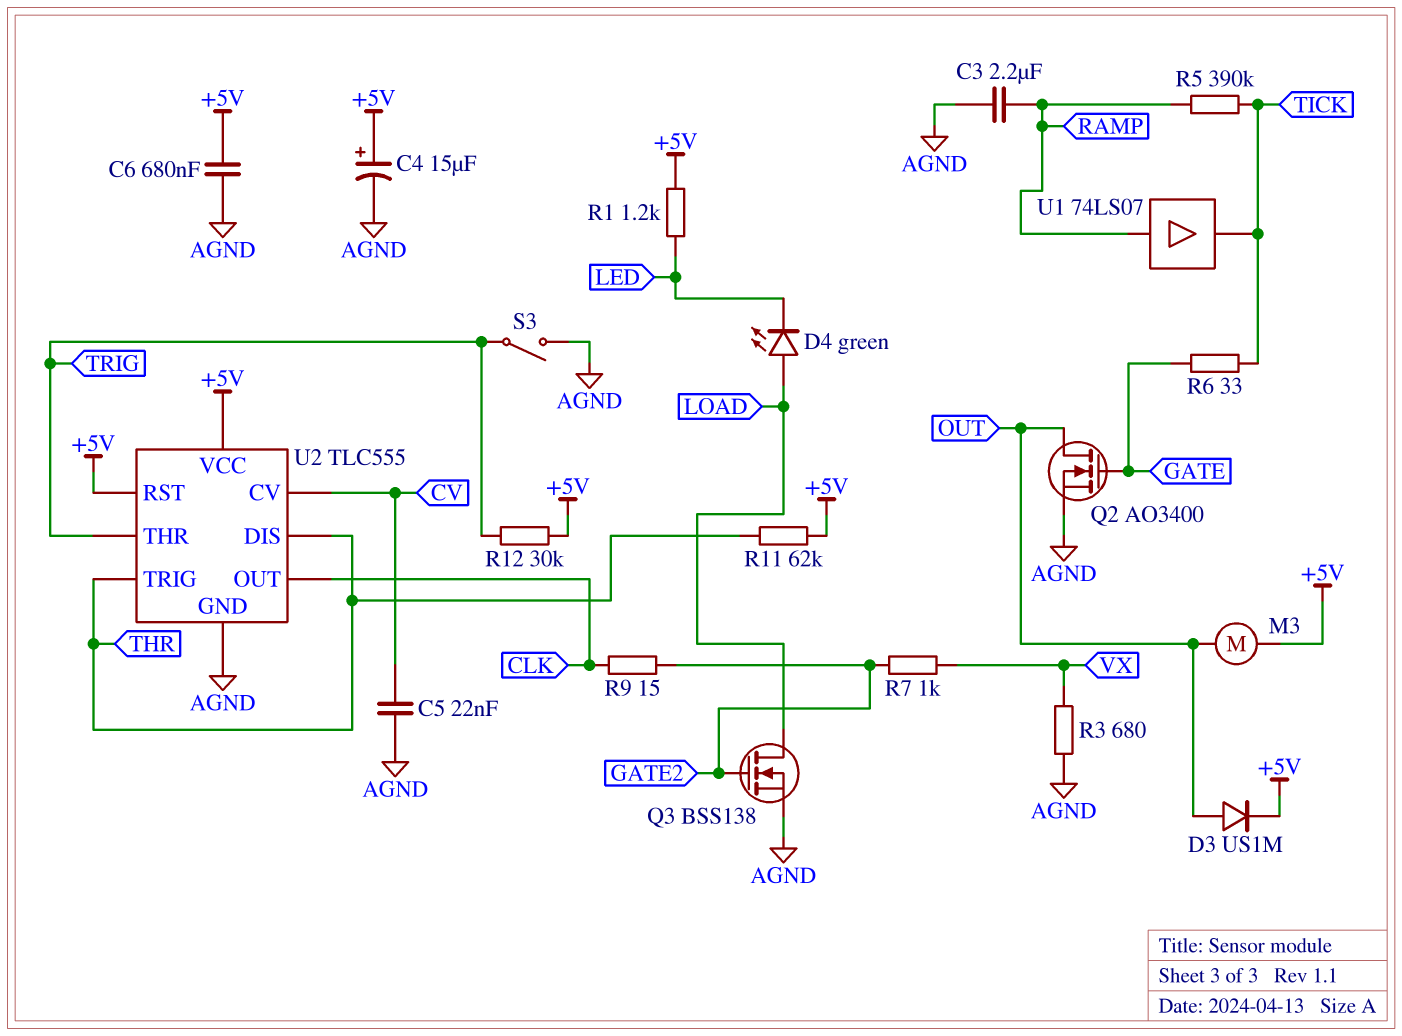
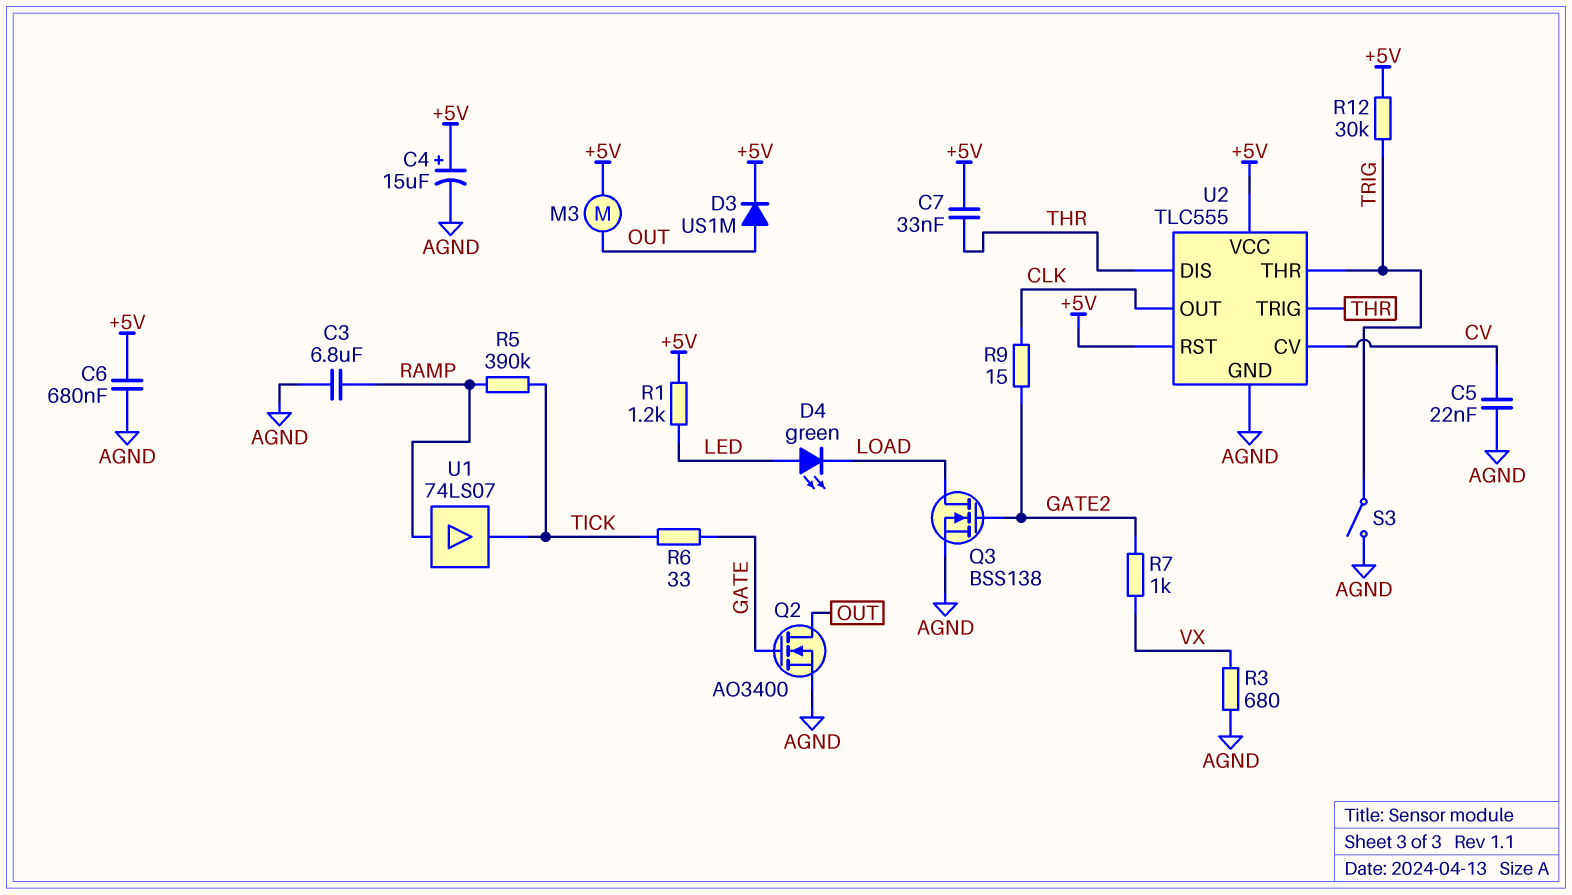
C3: 2.2uF (AGND, RAMP) -> 6.8uF (AGND, RAMP)
C7: none -> 33nF (+5V, THR)
D4: LED green (A LOAD, K LED) -> LED green (A LED, K LOAD)
R11: 62k (+5V, THR) -> none

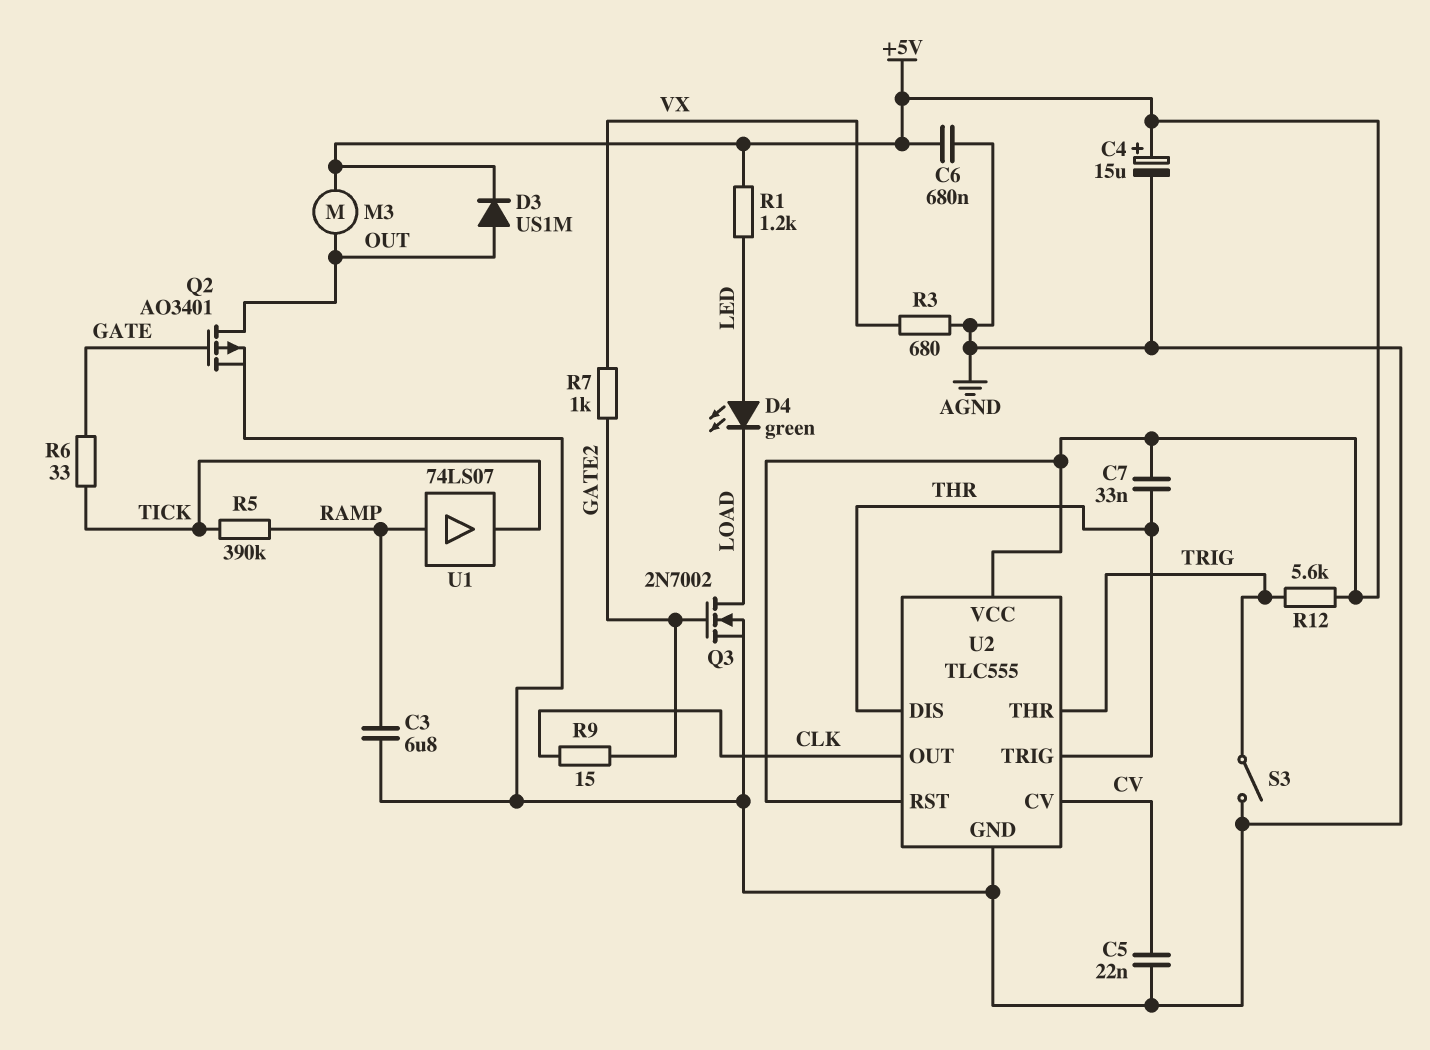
Q2: NMOS AO3400 (G GATE, D OUT, S AGND) -> PMOS AO3401 (G GATE, D OUT, S AGND)
Q3: NMOS BSS138 (G GATE2, D LOAD, S AGND) -> NMOS 2N7002 (G GATE2, D LOAD, S AGND)
R12: 30k (+5V, TRIG) -> 5.6k (+5V, TRIG)

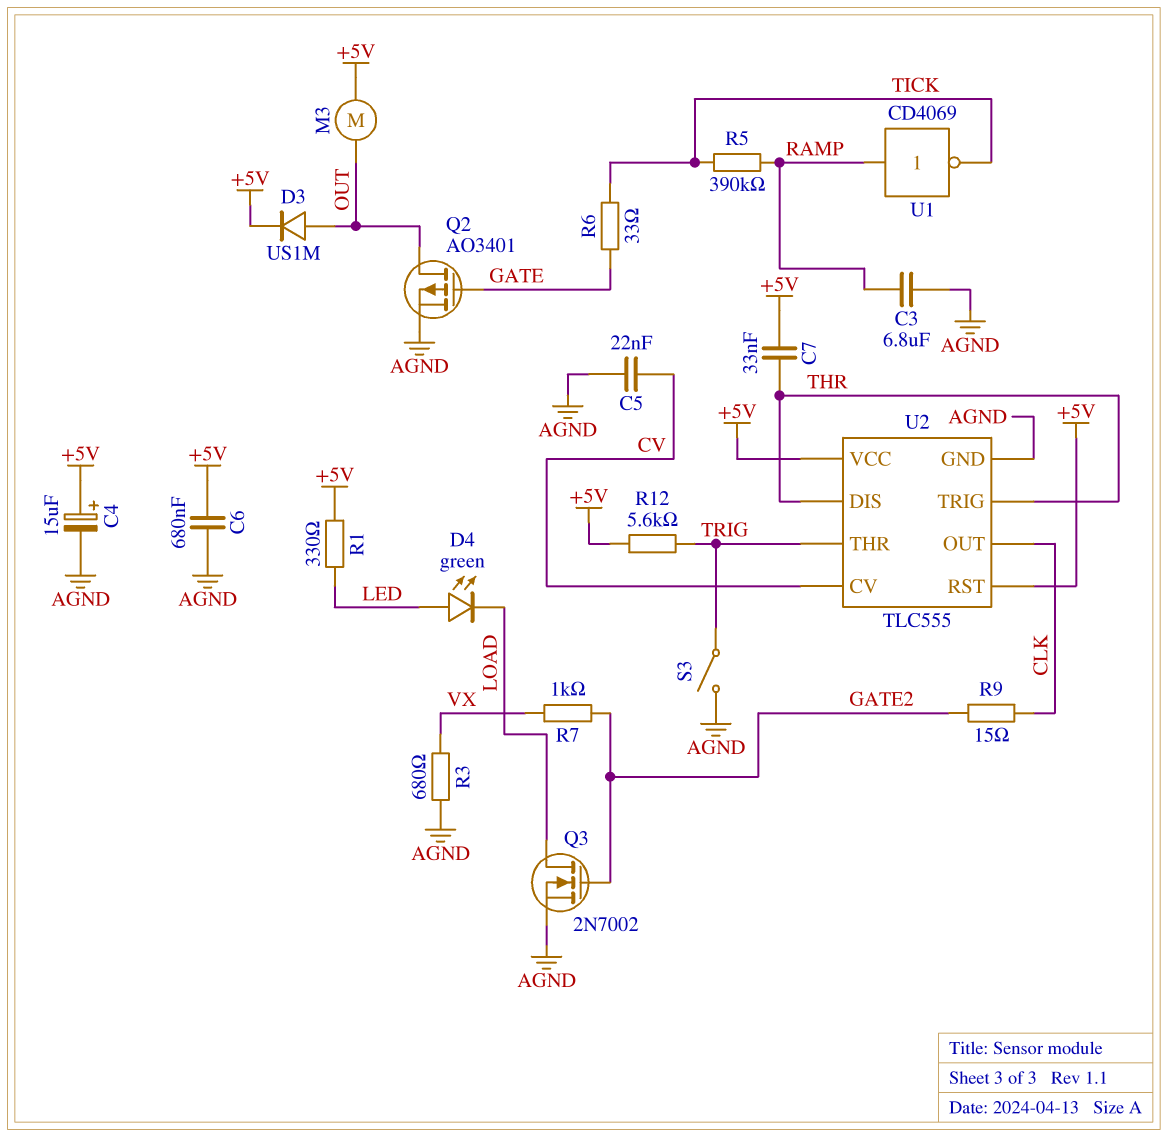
R1: 1.2k (+5V, LED) -> 330 (+5V, LED)
U1: buffer 74LS07 (in RAMP, out TICK) -> NOT CD4069 (in RAMP, out TICK)

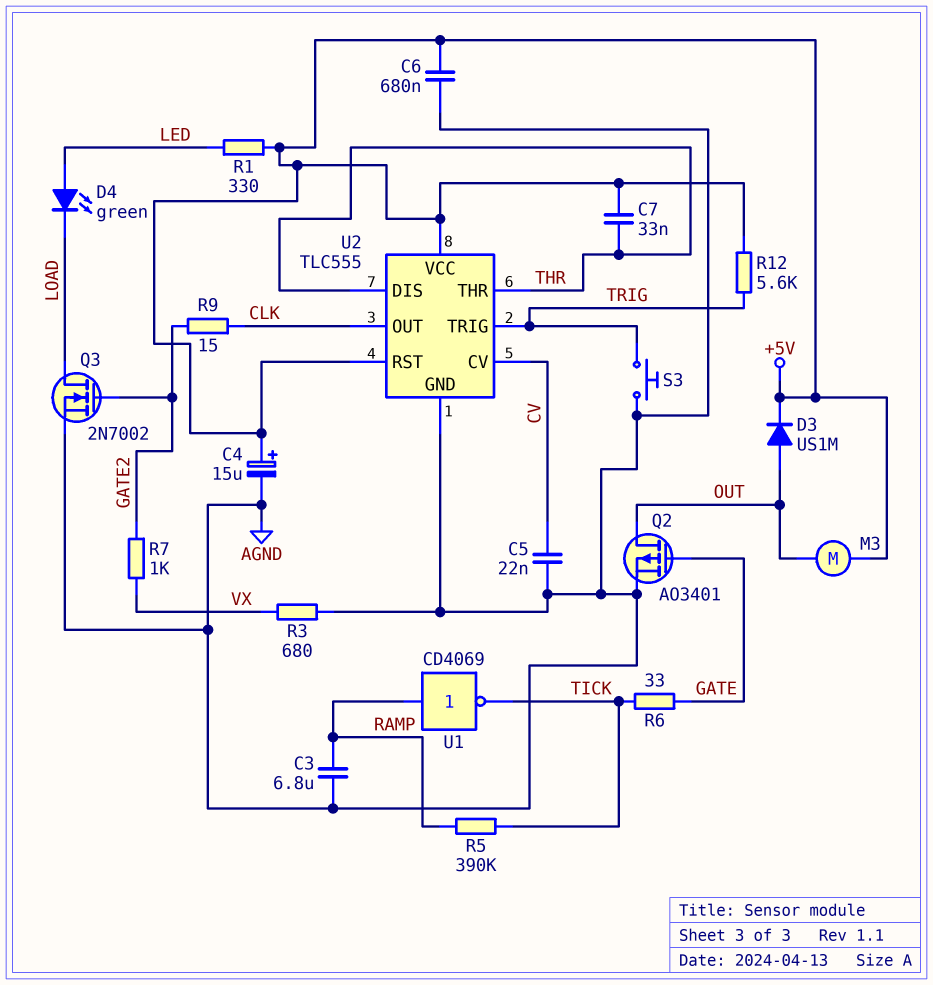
S3: switch (AGND, TRIG) -> button (AGND, TRIG)
U2 pin THR: TRIG -> THR
U2 pin TRIG: THR -> TRIG

